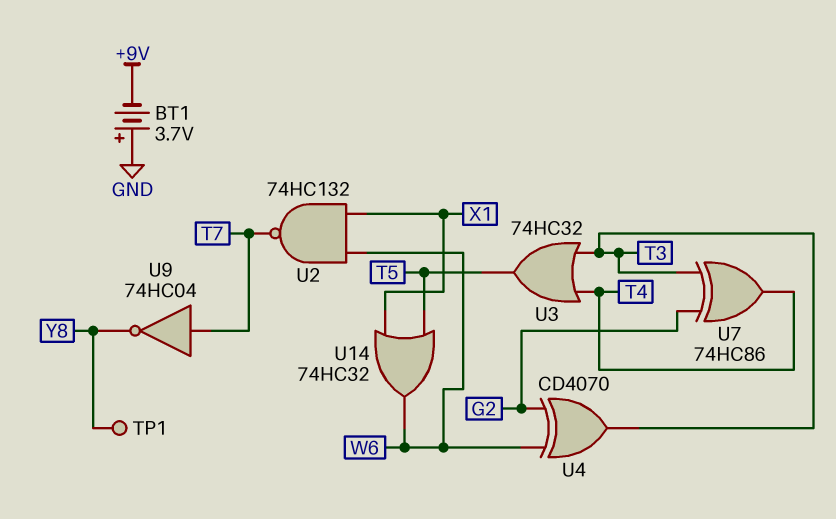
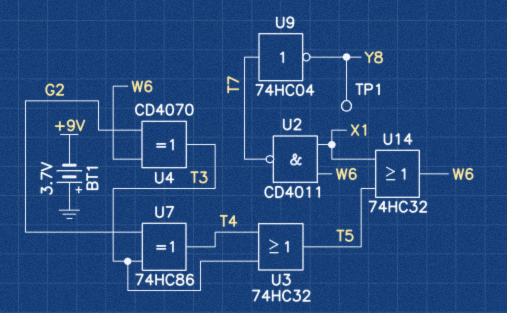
U2: NAND 74HC132 (in W6, in X1, out T7) -> NAND CD4011 (in W6, in X1, out T7)

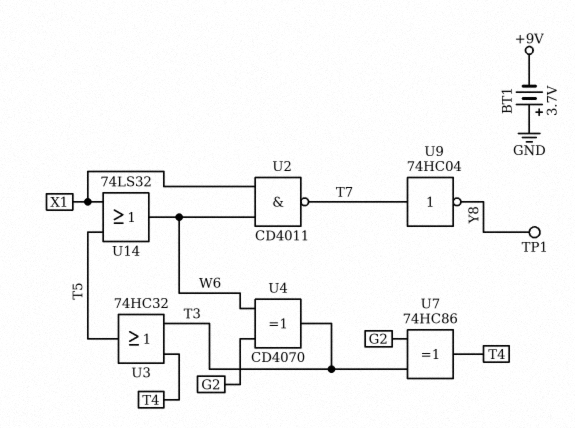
U14: OR 74HC32 (in T5, in X1, out W6) -> OR 74LS32 (in T5, in X1, out W6)

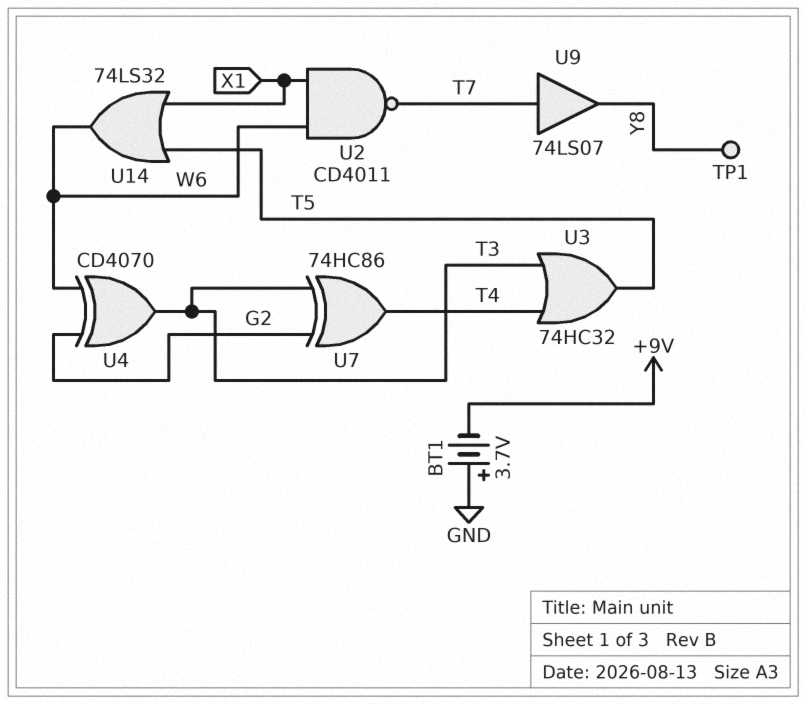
U9: NOT 74HC04 (in T7, out Y8) -> buffer 74LS07 (in T7, out Y8)

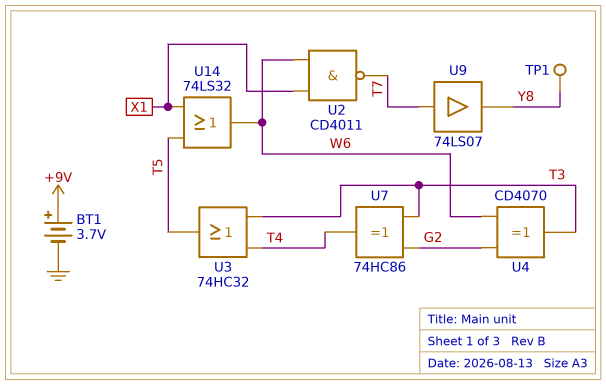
BT1: 3.7V (plus GND, minus +9V) -> 3.7V (plus +9V, minus GND)

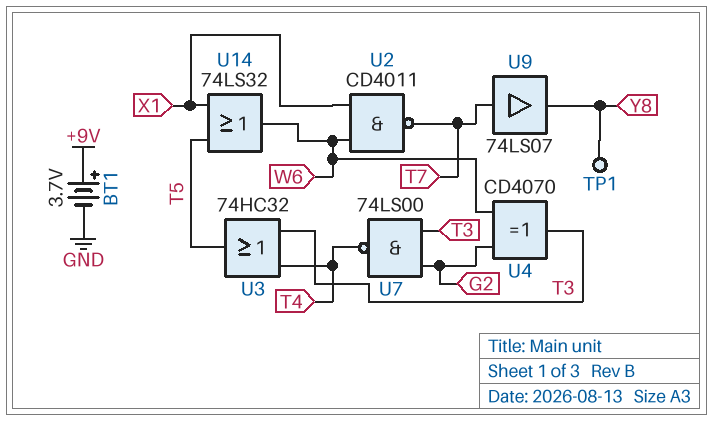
U7: XOR 74HC86 (in G2, in T3, out T4) -> NAND 74LS00 (in G2, in T3, out T4)

